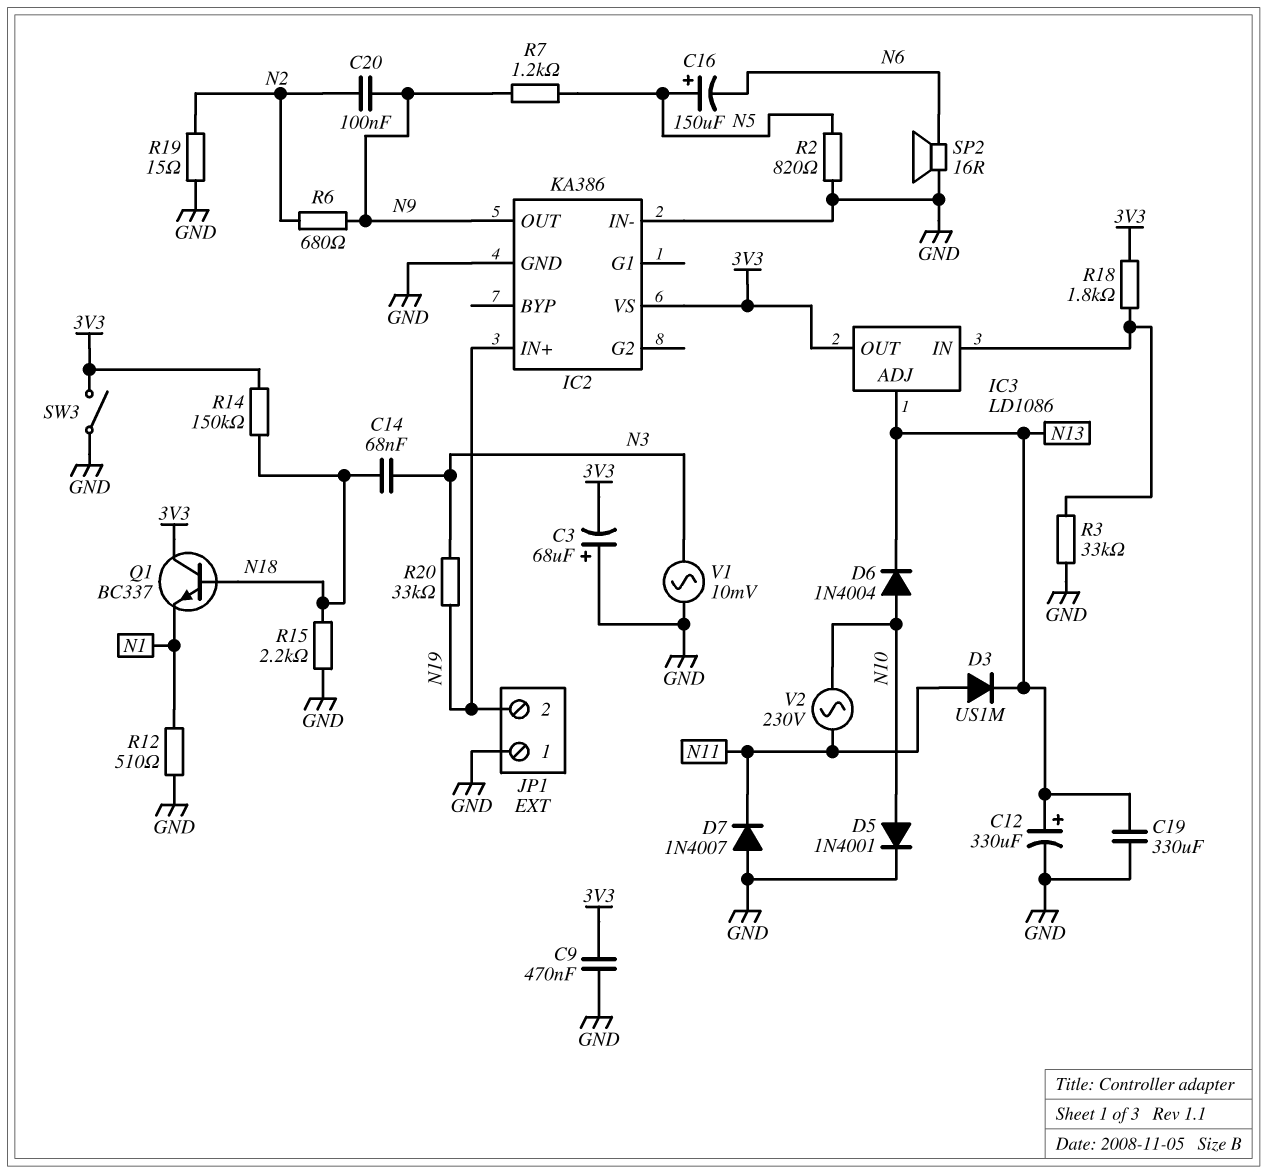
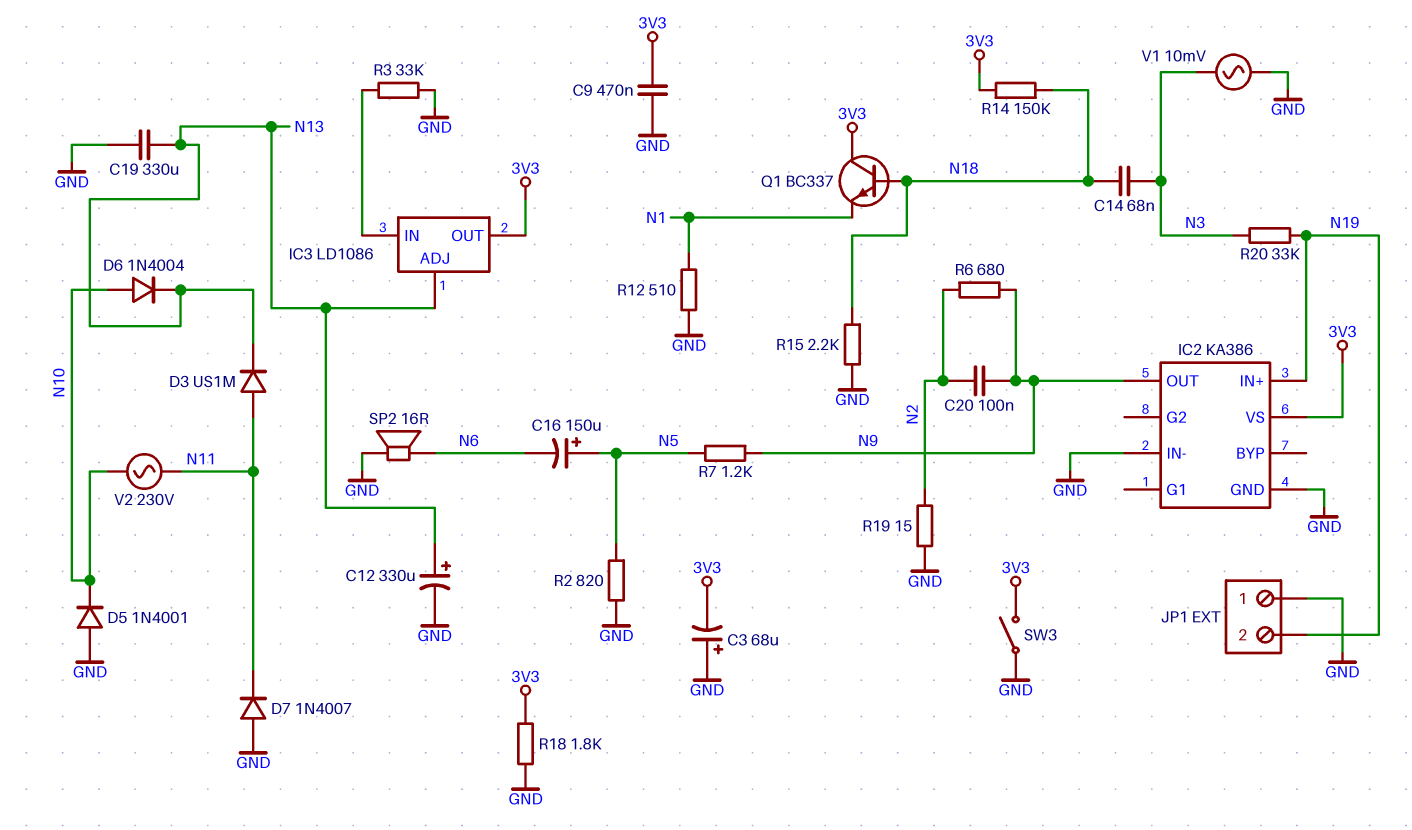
D5: diode 1N4001 (A N10, K GND) -> diode 1N4001 (A GND, K N10)
R18: 1.8k (3V3, IC3/IN) -> 1.8k (3V3, GND)

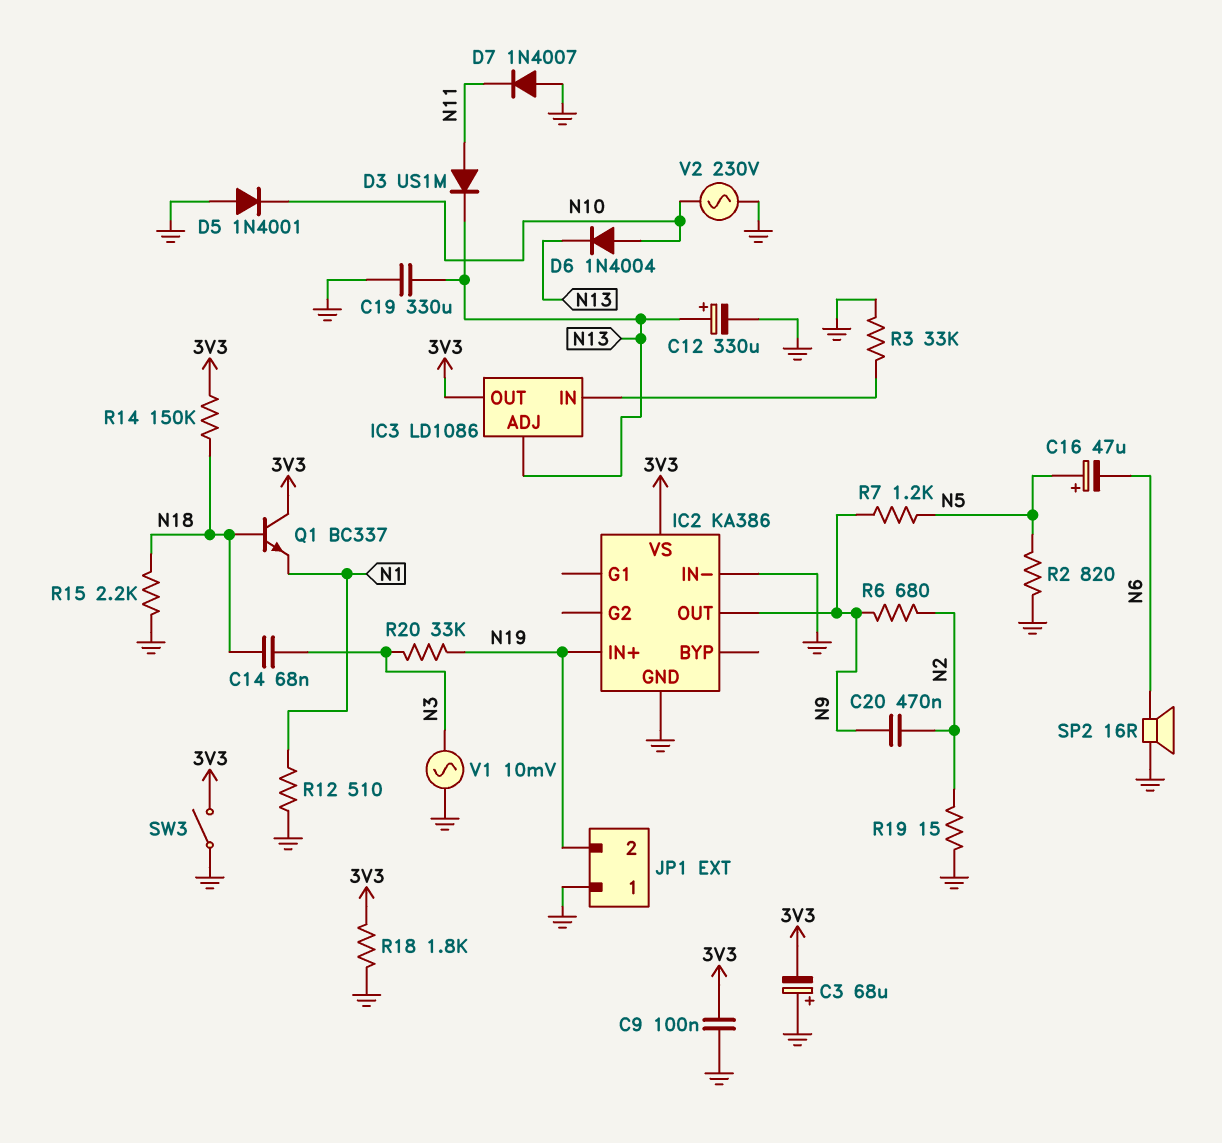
C9: 470nF (3V3, GND) -> 100nF (3V3, GND)
C16: 150uF (plus N5, minus N6) -> 47uF (plus N5, minus N6)
C20: 100nF (N2, N9) -> 470nF (N2, N9)
V2: AC 230V (N10, N11) -> AC 230V (GND, N10)

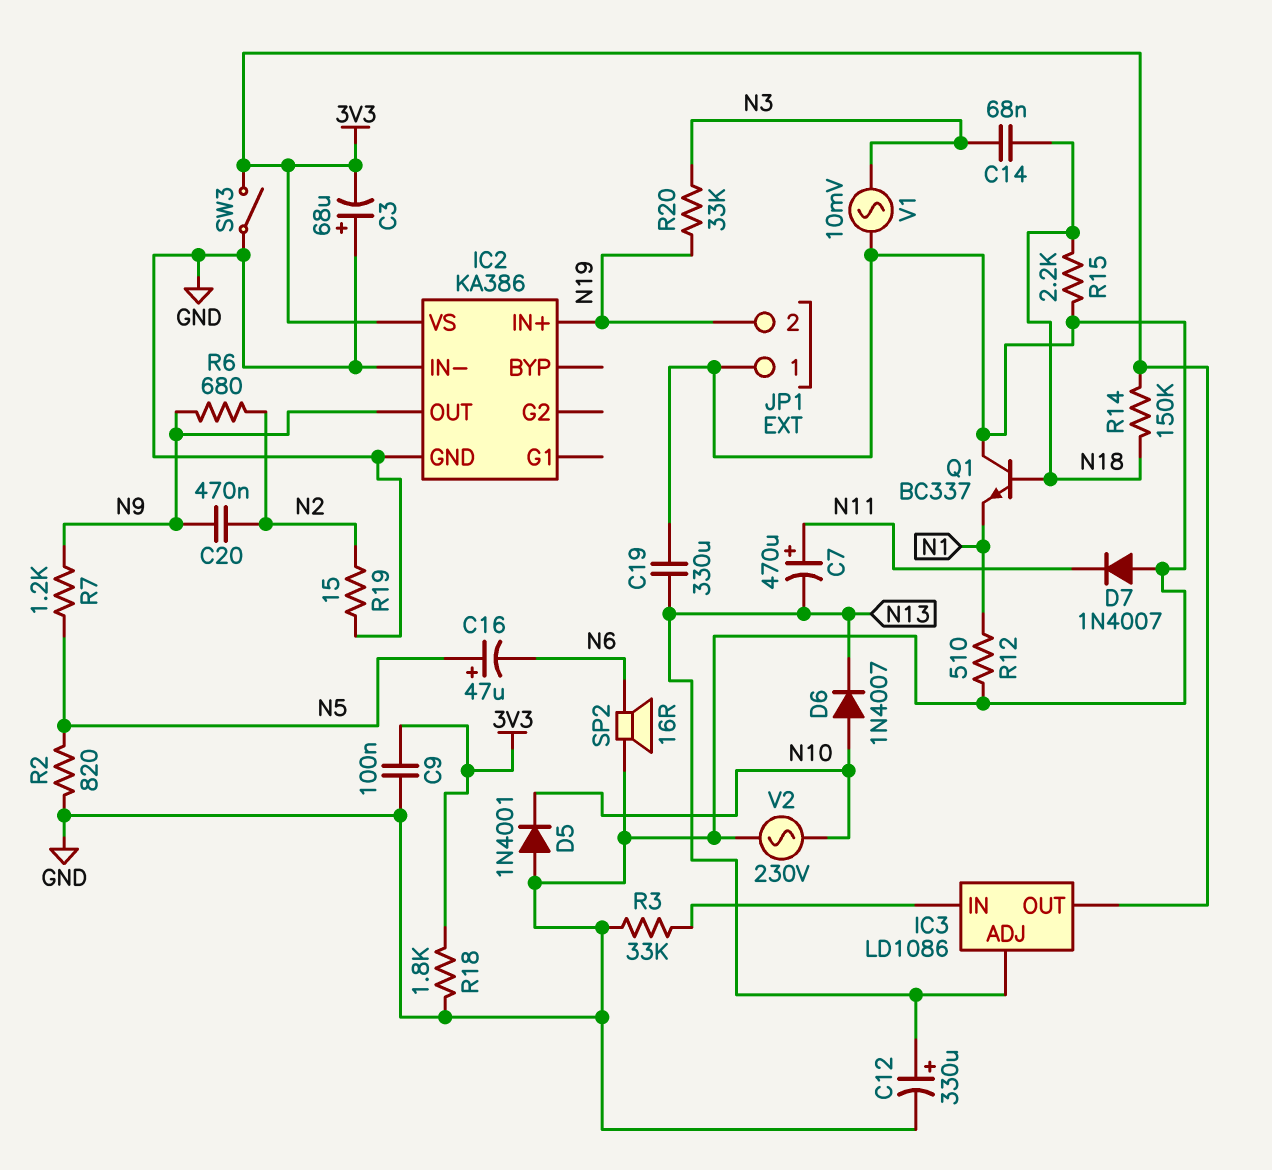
C7: none -> 470uF (plus N11, minus N13)
D3: diode US1M (A N11, K N13) -> none
D6: diode 1N4004 (A N10, K N13) -> diode 1N4007 (A N10, K N13)
Q1: NPN BC337 (B N18, C 3V3, E N1) -> NPN BC337 (B N18, C GND, E N1)

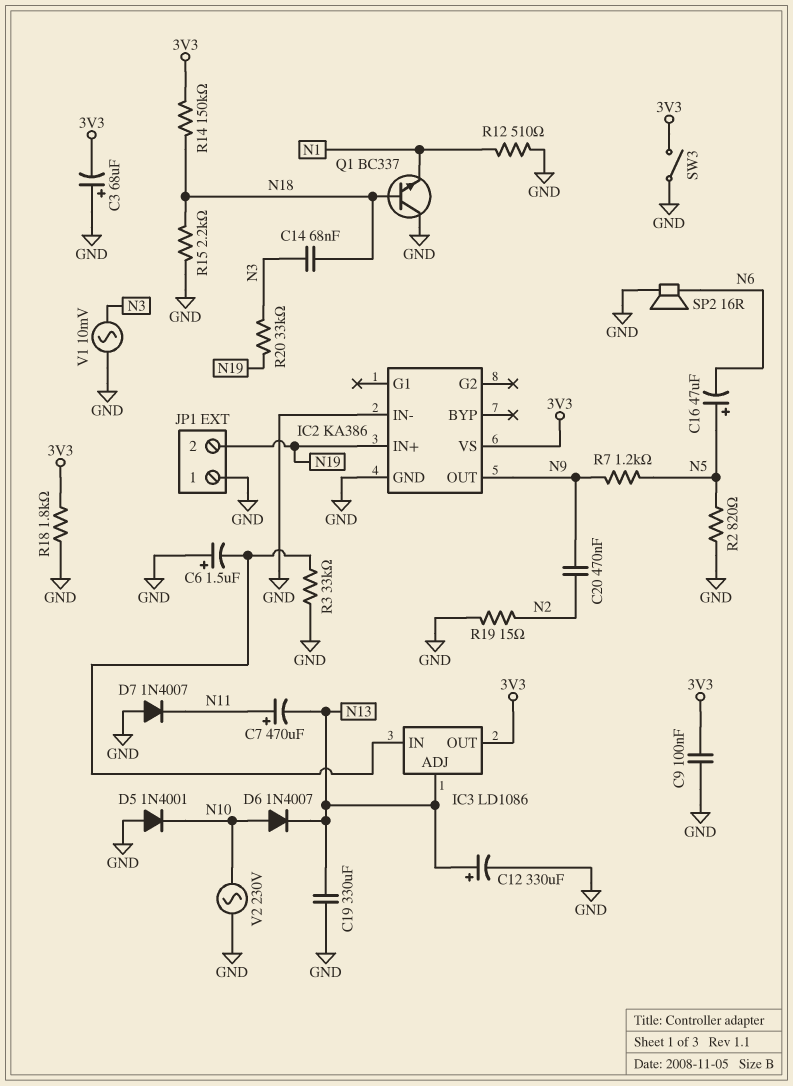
C6: none -> 1.5uF (plus GND, minus IC3/IN)
R6: 680 (N2, N9) -> none

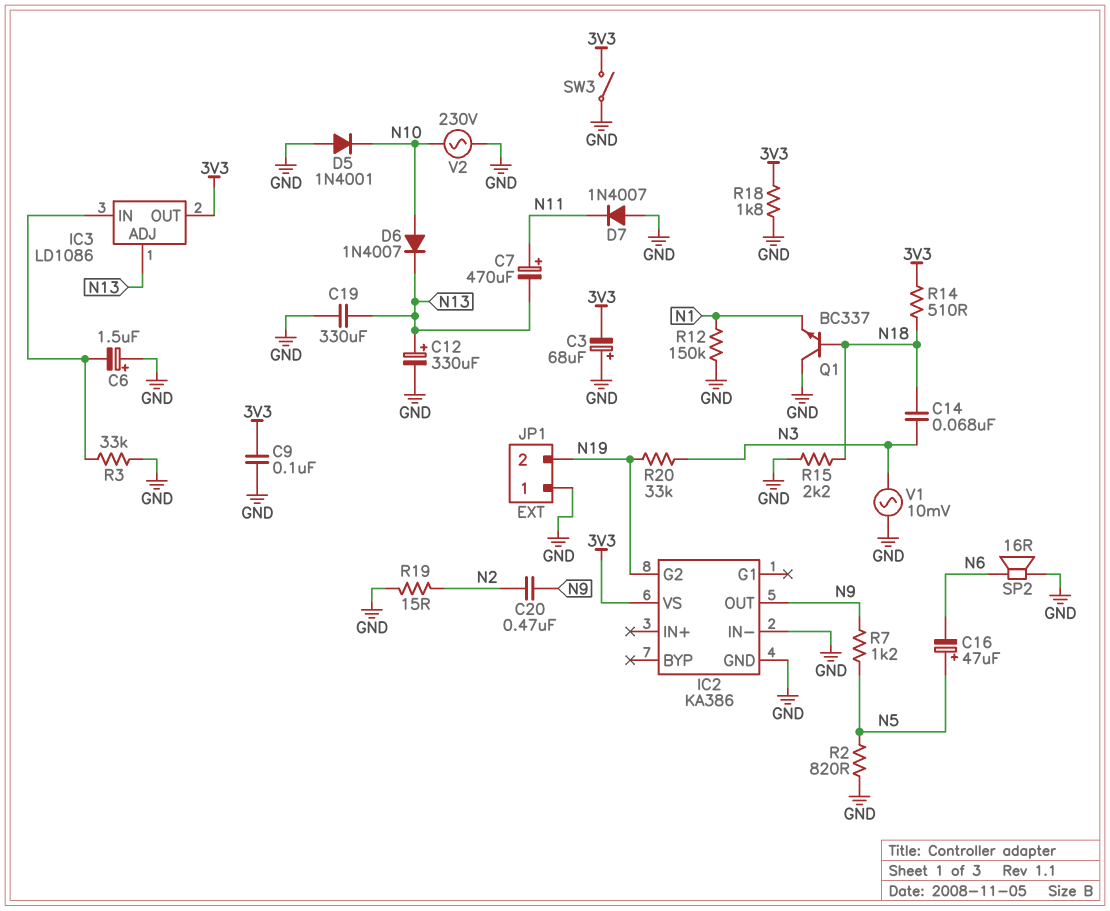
IC2 pin G2: none -> N19
IC2 pin IN+: N19 -> none
R12: 510 (GND, N1) -> 150k (GND, N1)
R14: 150k (3V3, N18) -> 510 (3V3, N18)

